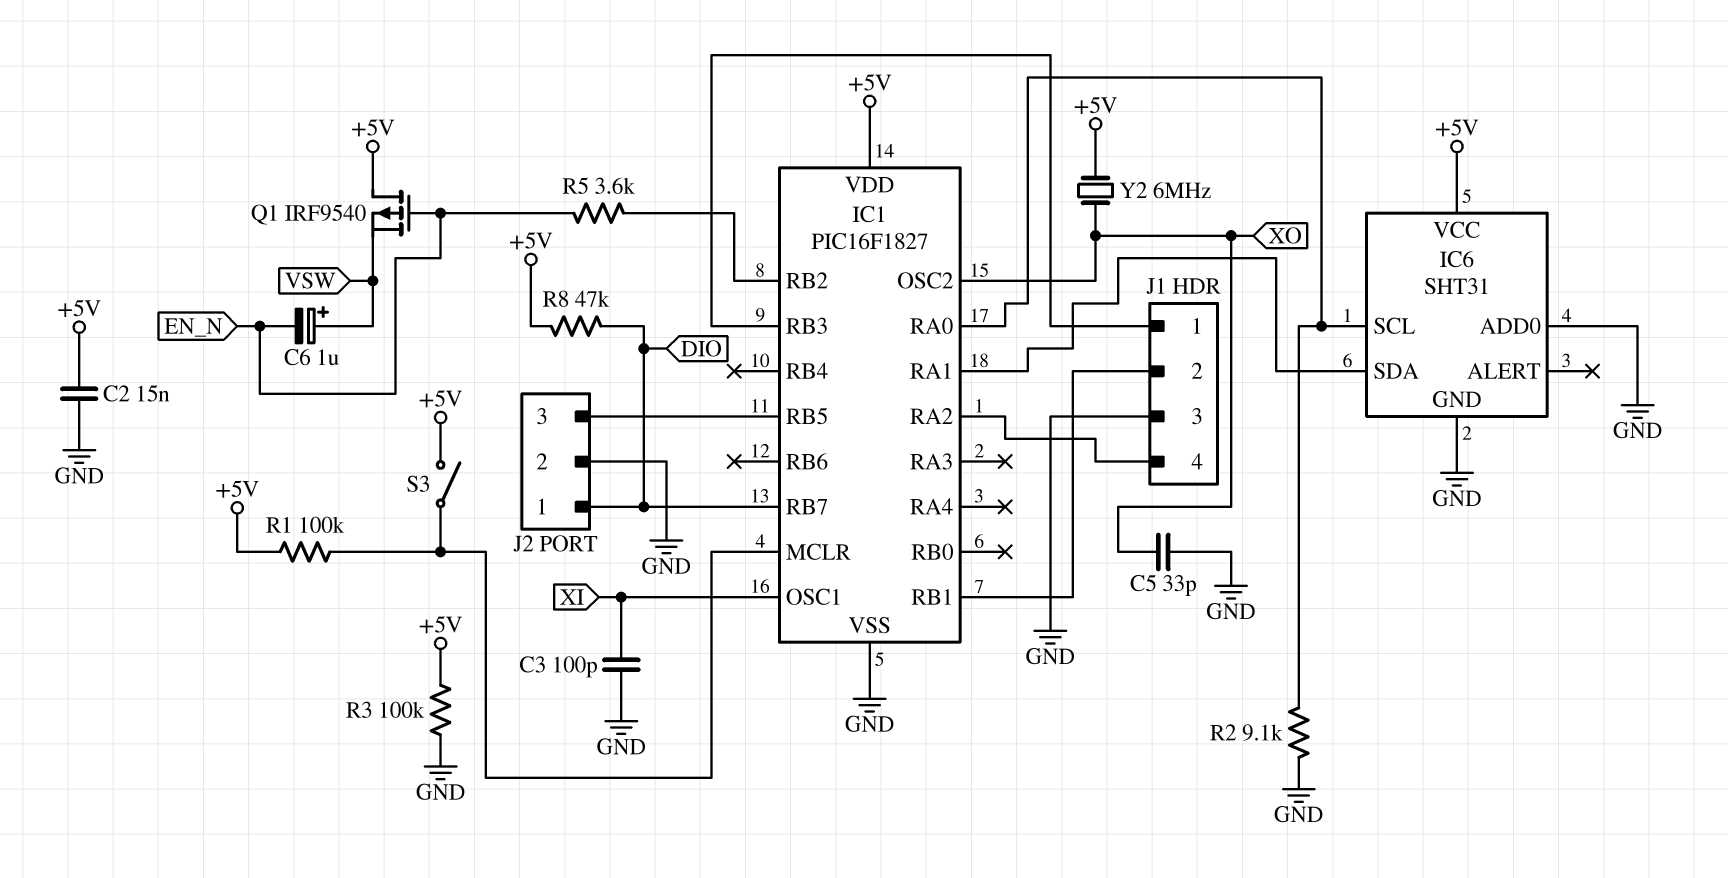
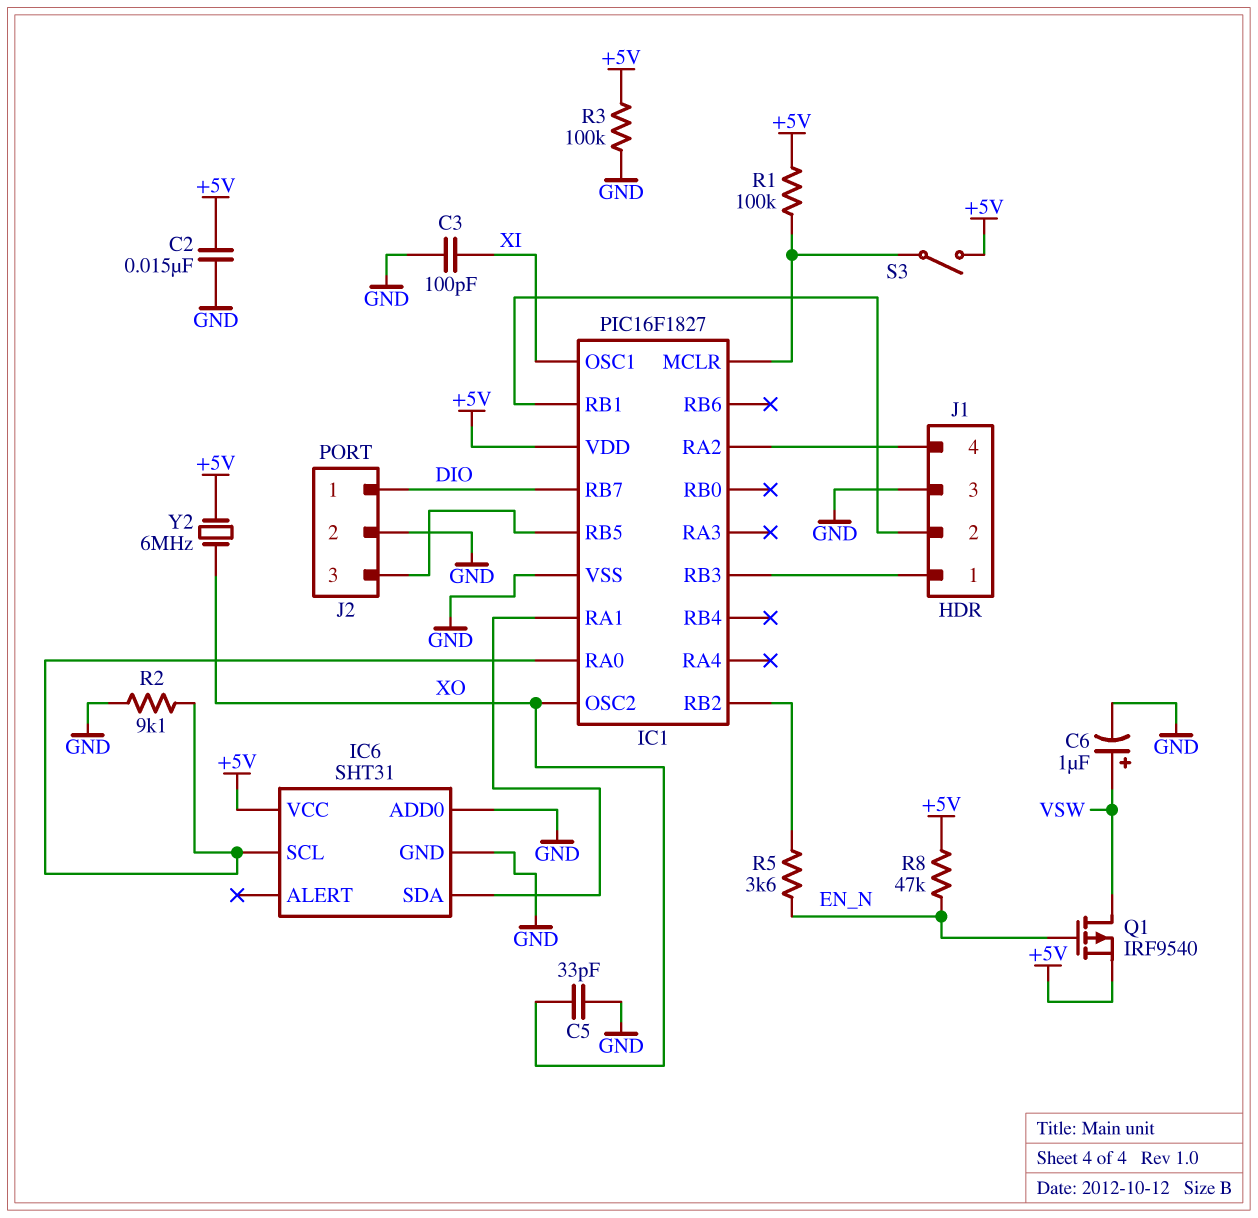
C6: 1uF (plus VSW, minus EN_N) -> 1uF (plus VSW, minus GND)
Q1: PMOS IRF9540 (G EN_N, D +5V, S VSW) -> PMOS IRF9540 (G EN_N, D VSW, S +5V)
R8: 47k (+5V, DIO) -> 47k (+5V, EN_N)

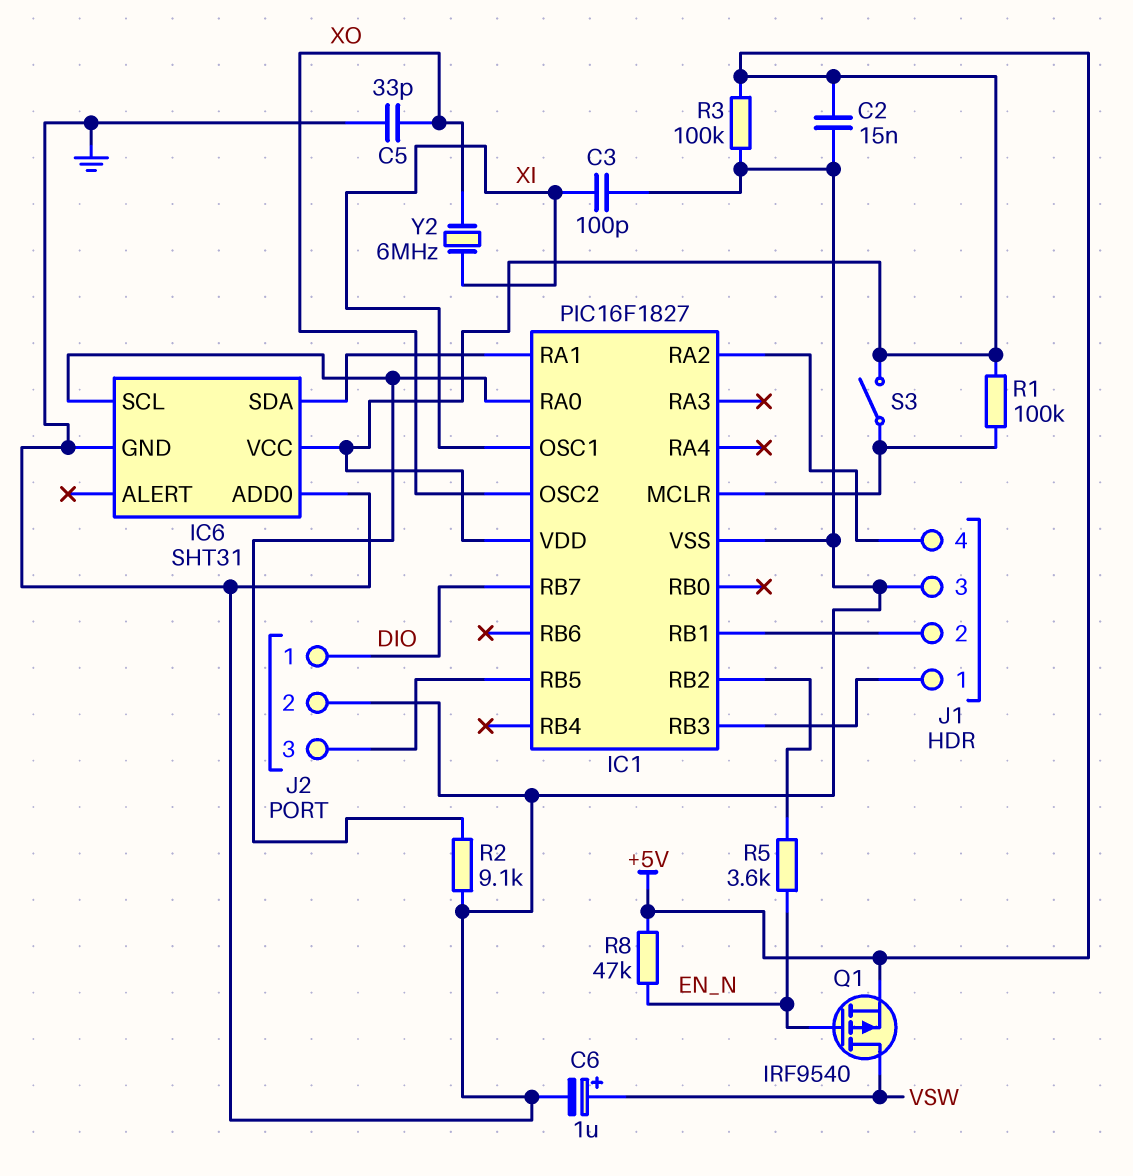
Y2: 6MHz (+5V, XO) -> 6MHz (XI, XO)

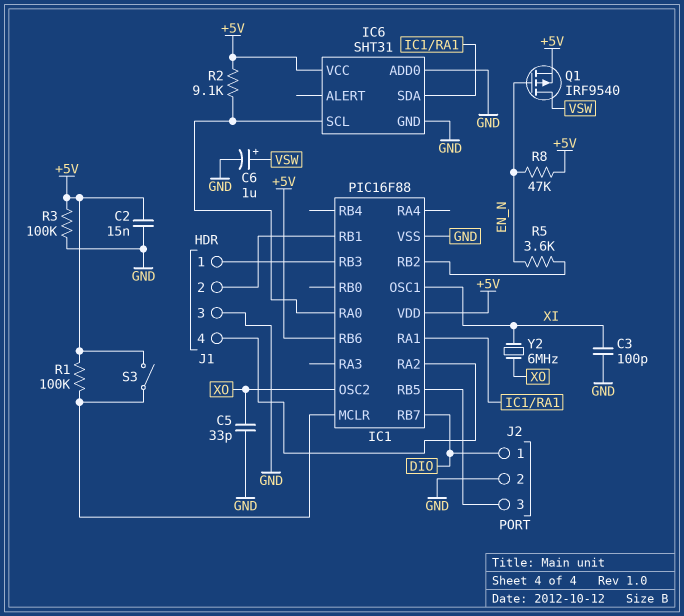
IC1: PIC16F1827 -> PIC16F88
IC1 pin RB6: none -> +5V
R2: 9.1k (GND, IC1/RA0) -> 9.1k (+5V, IC1/RA0)

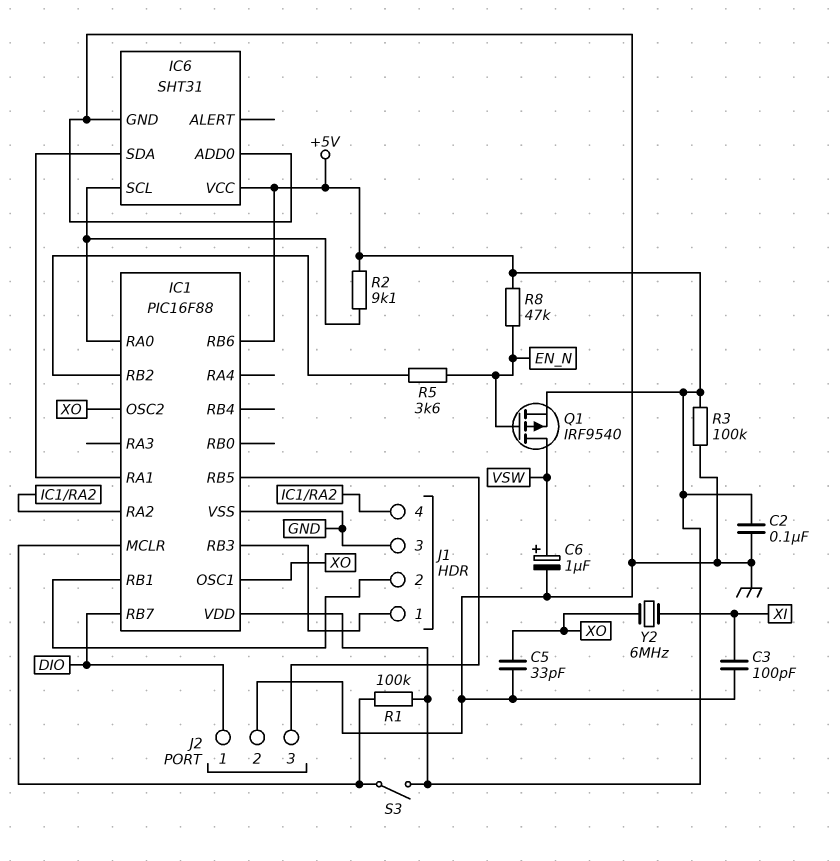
C2: 15nF (+5V, GND) -> 100nF (+5V, GND)
IC1 pin OSC1: XI -> XO

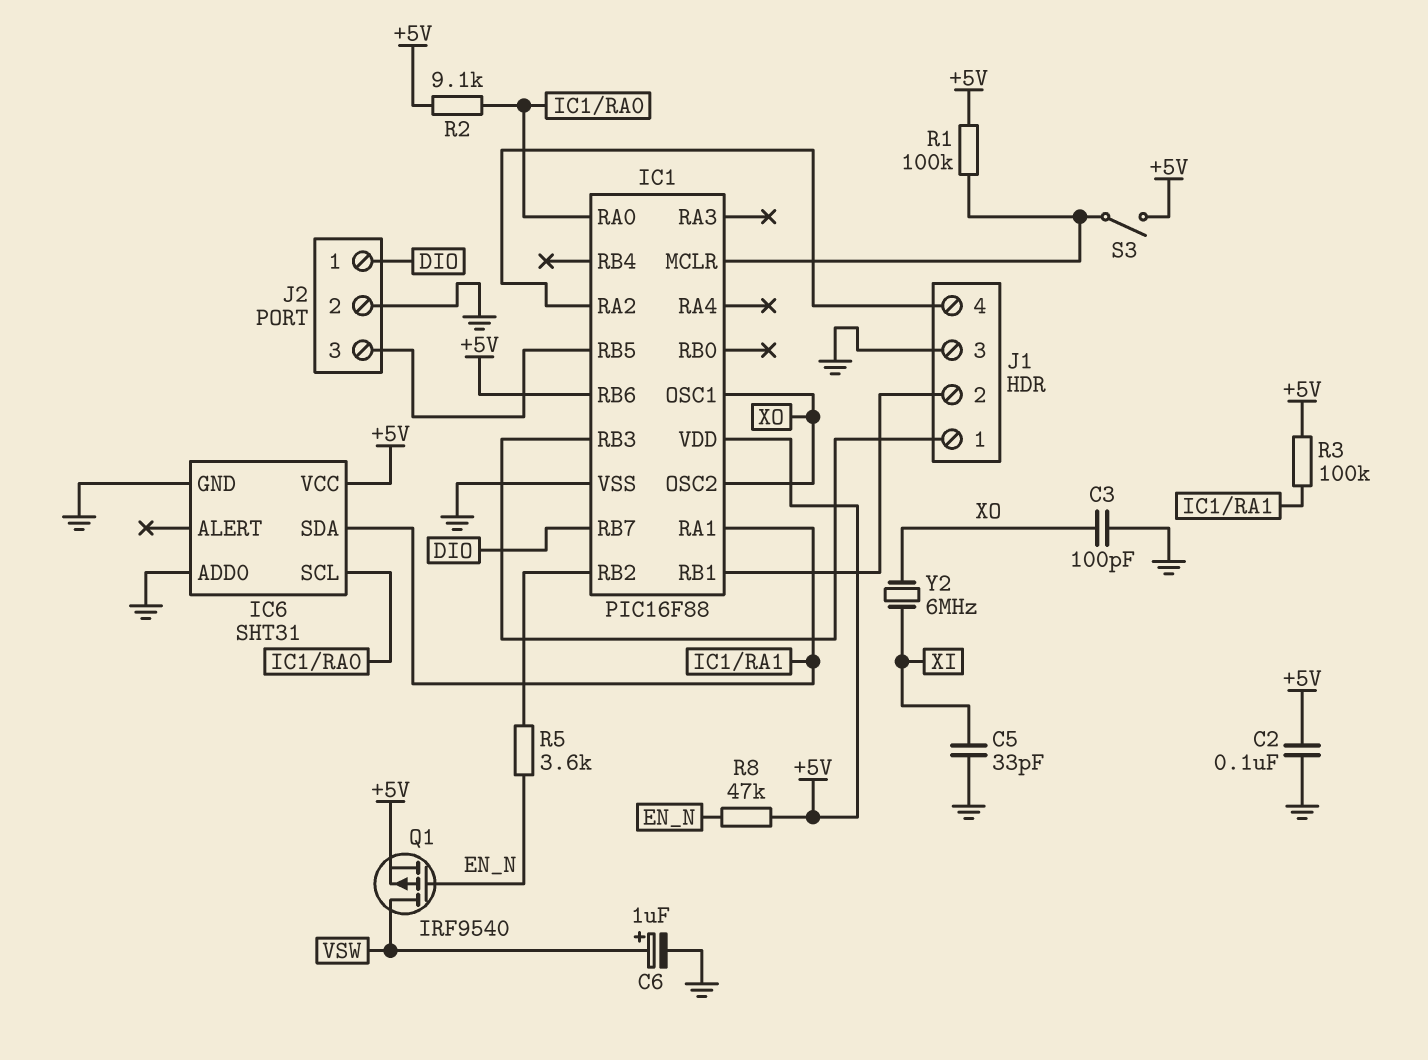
C3: 100pF (GND, XI) -> 100pF (GND, XO)
C5: 33pF (GND, XO) -> 33pF (GND, XI)
R3: 100k (+5V, GND) -> 100k (+5V, IC1/RA1)

